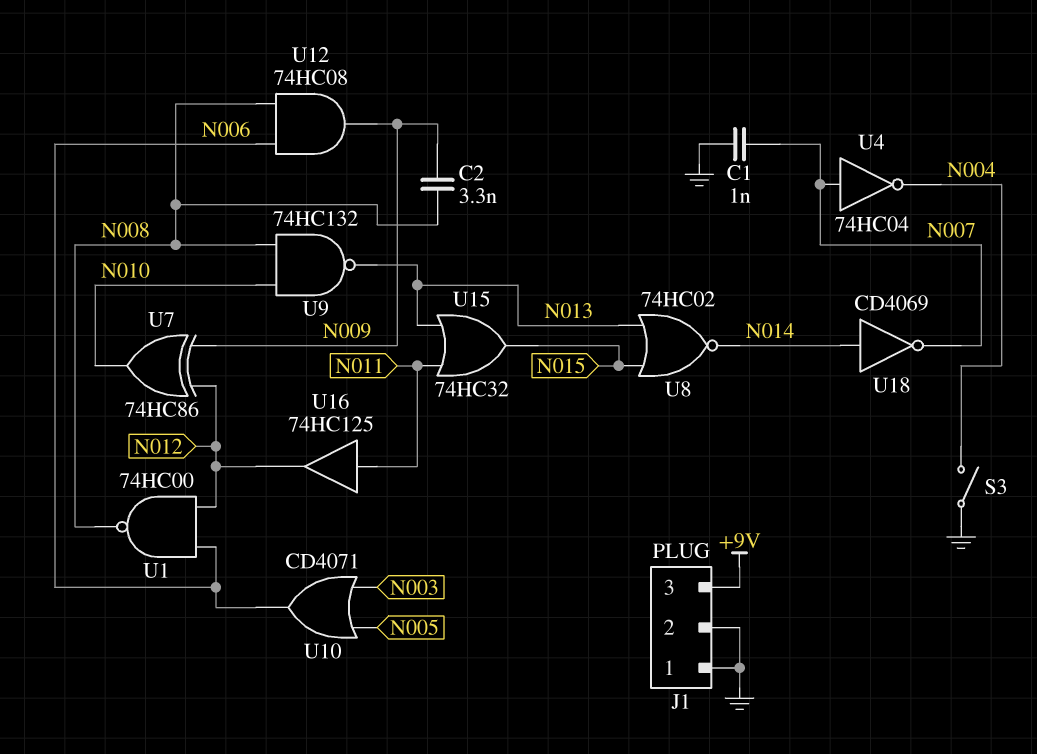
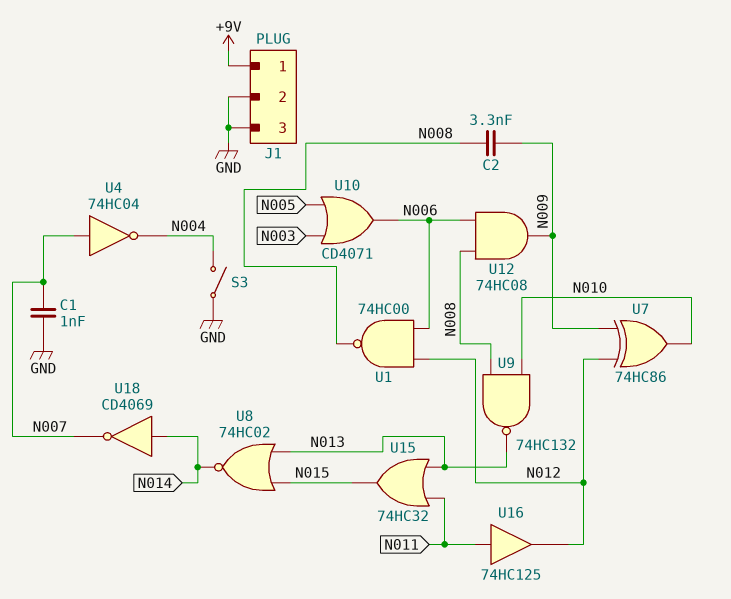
J1 pin 1: GND -> +9V
J1 pin 3: +9V -> GND

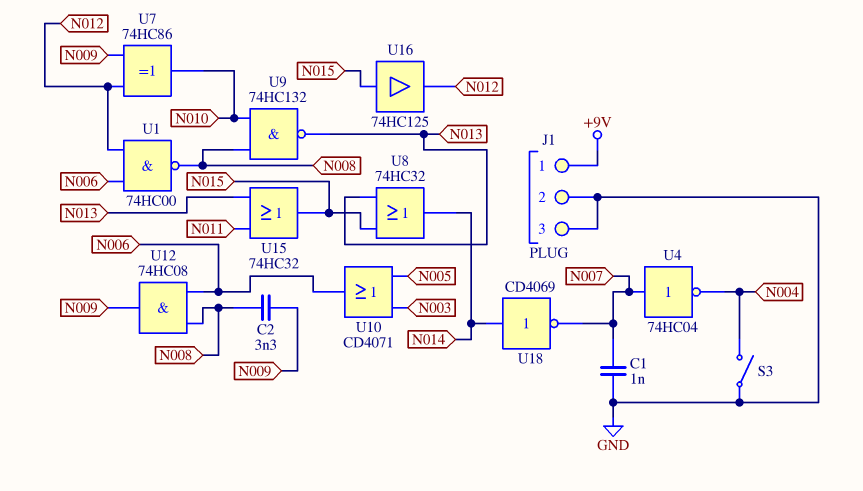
U8: NOR 74HC02 (in N013, in N015, out N014) -> OR 74HC32 (in N013, in N015, out N014)
U16: buffer 74HC125 (in N011, out N012) -> buffer 74HC125 (in N015, out N012)

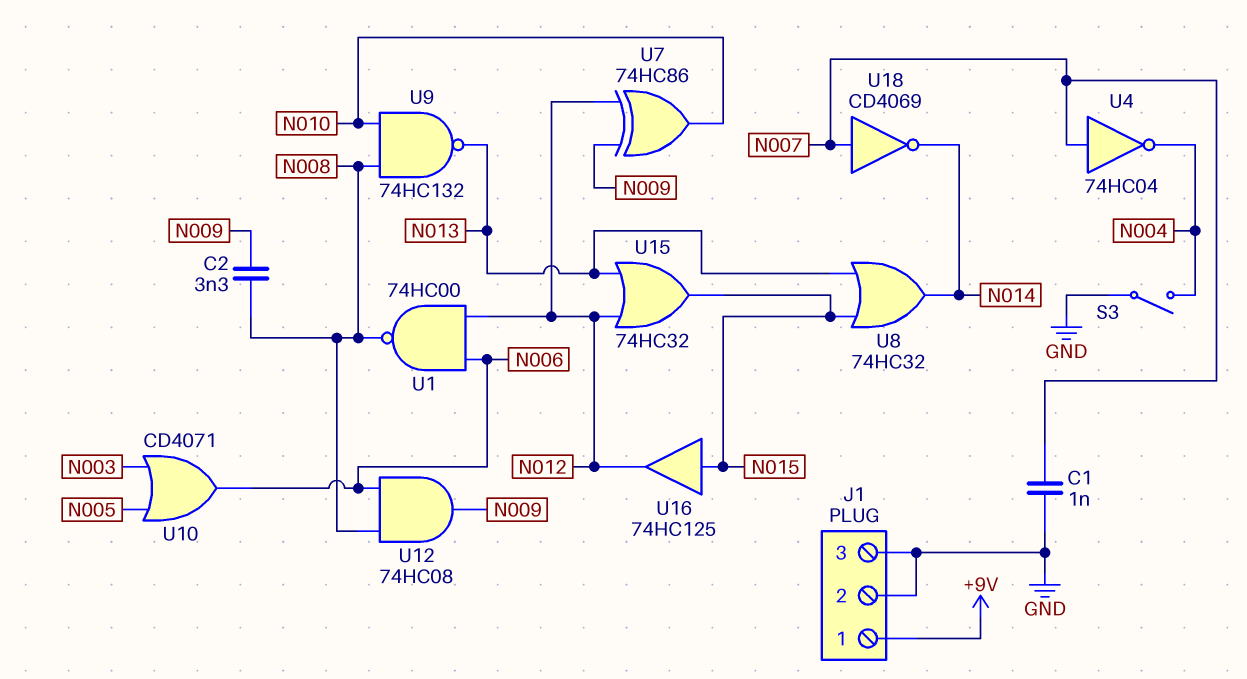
U15: OR 74HC32 (in N011, in N013, out N015) -> OR 74HC32 (in N012, in N013, out N015)
U18: NOT CD4069 (in N014, out N007) -> NOT CD4069 (in N007, out N014)

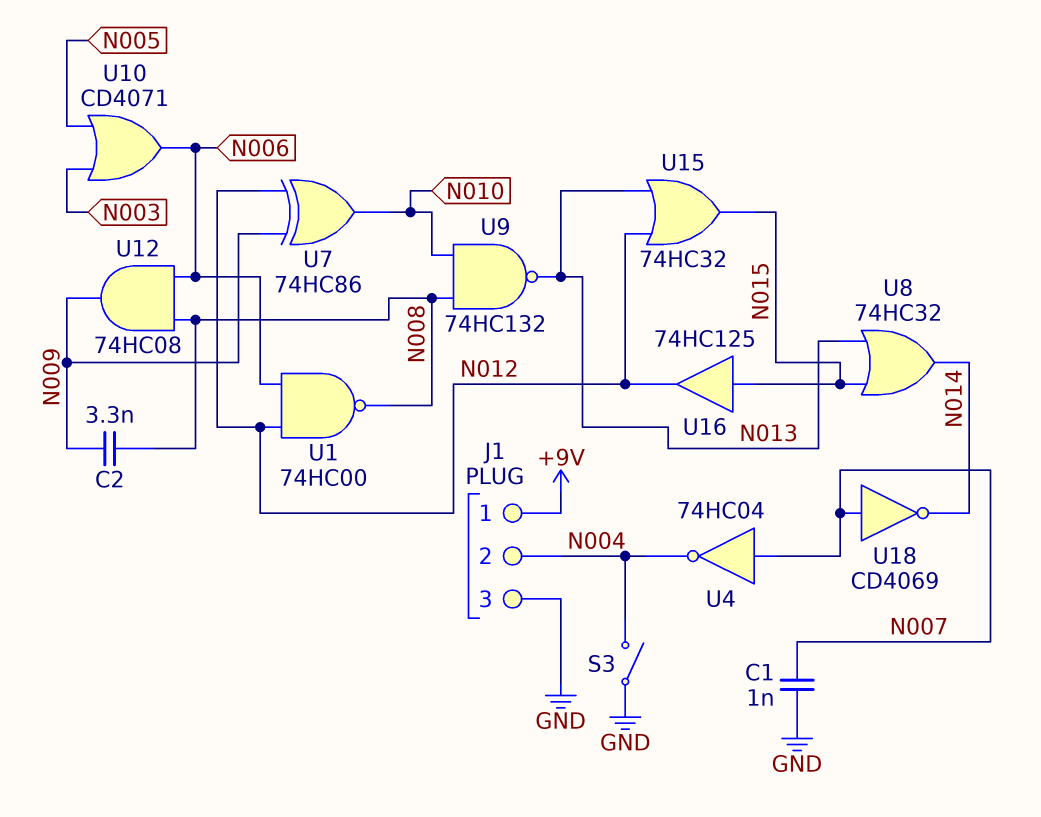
J1 pin 2: GND -> N004

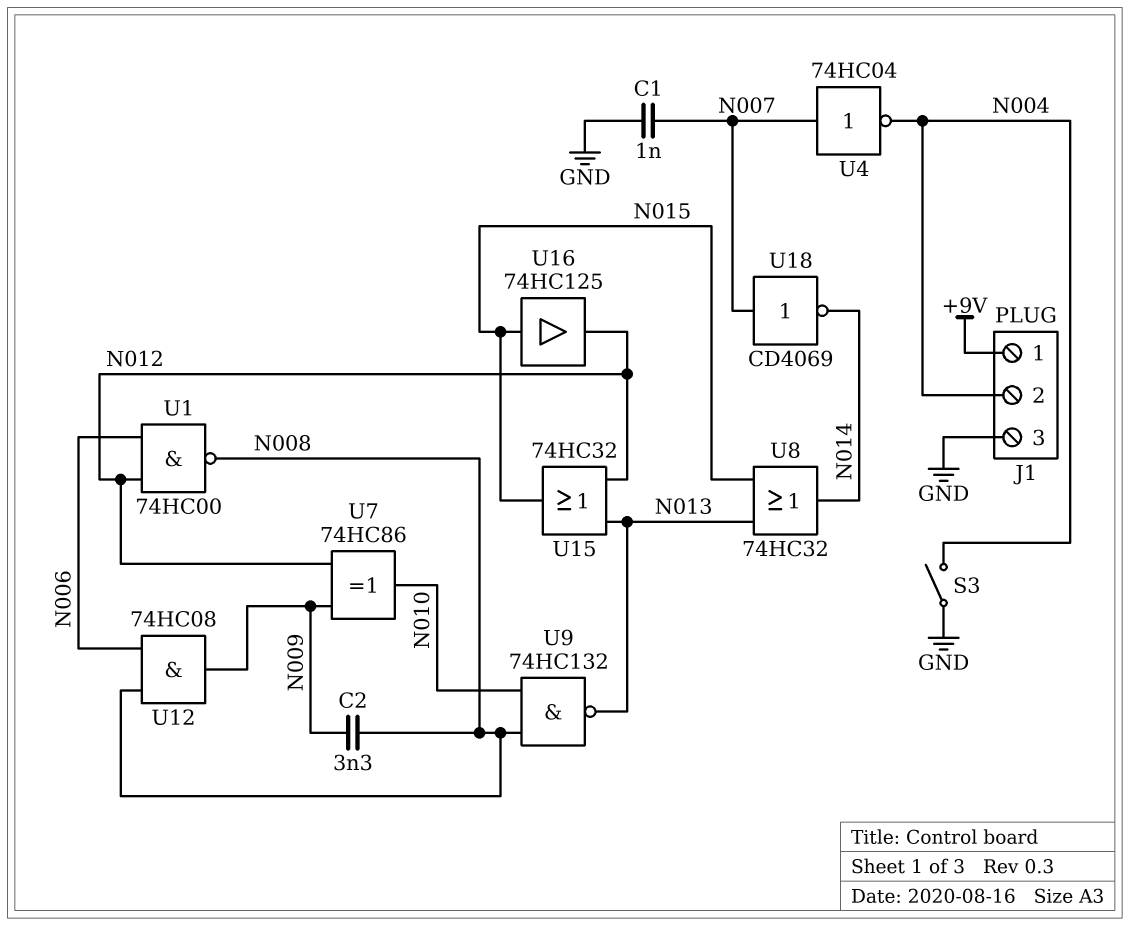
U10: OR CD4071 (in N003, in N005, out N006) -> none

